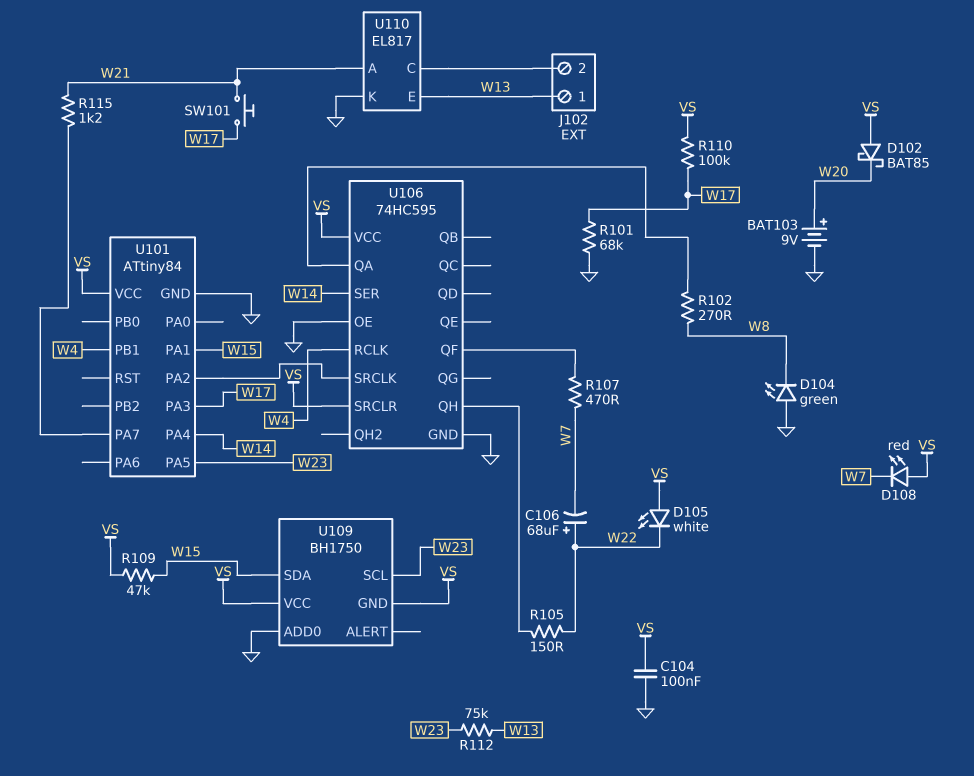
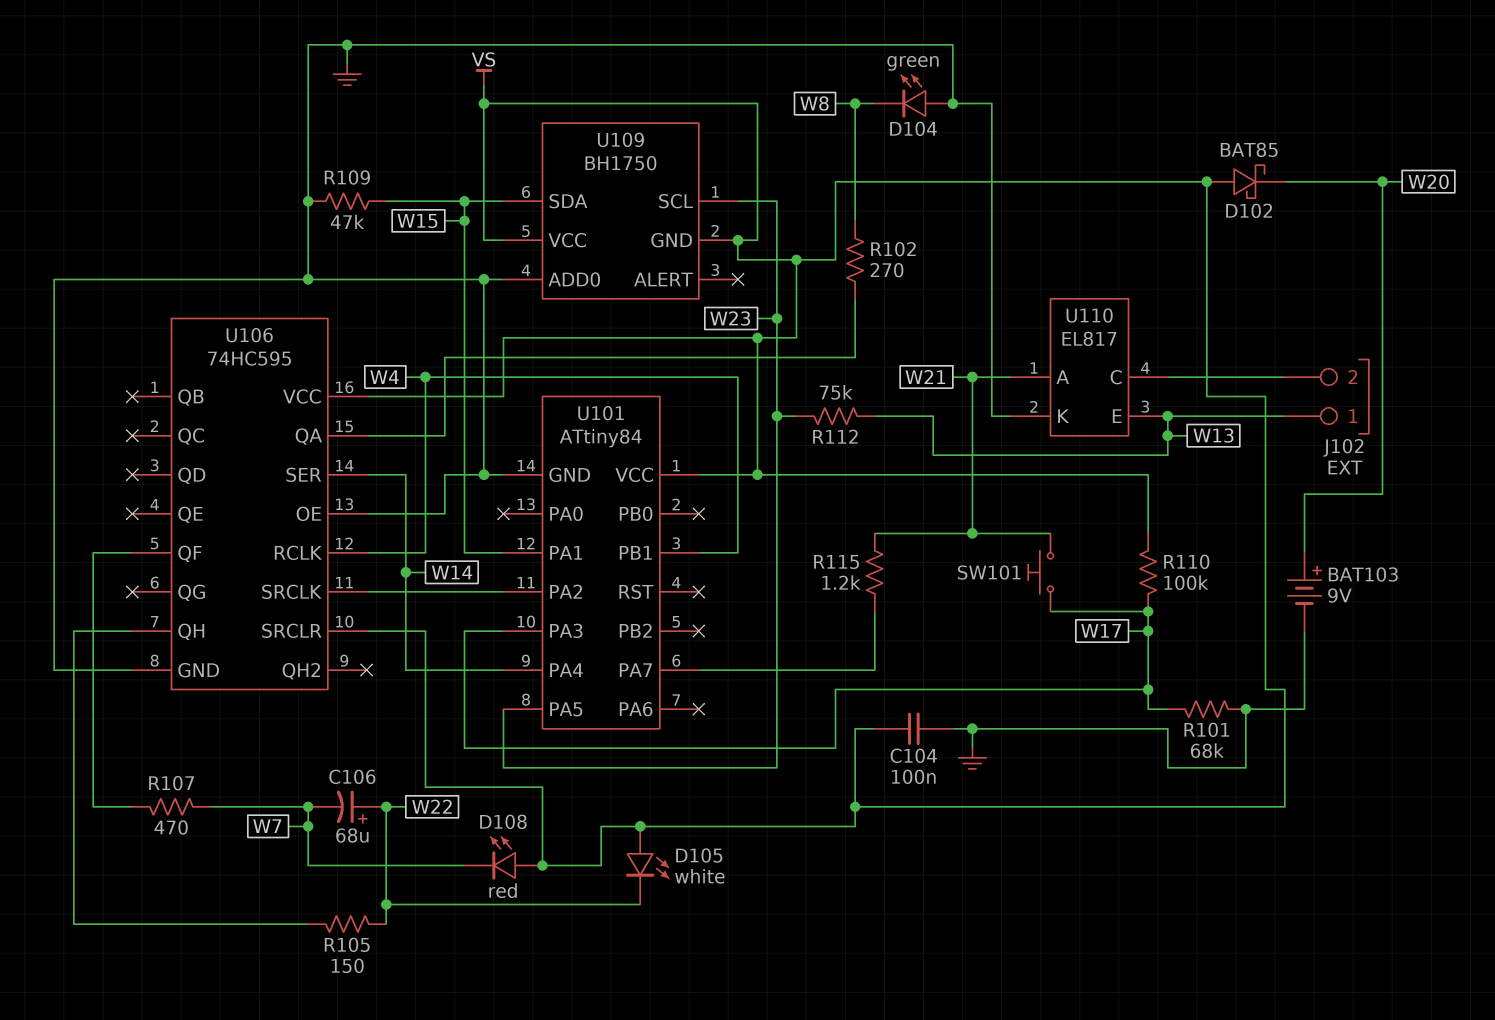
R109: 47k (VS, W15) -> 47k (GND, W15)

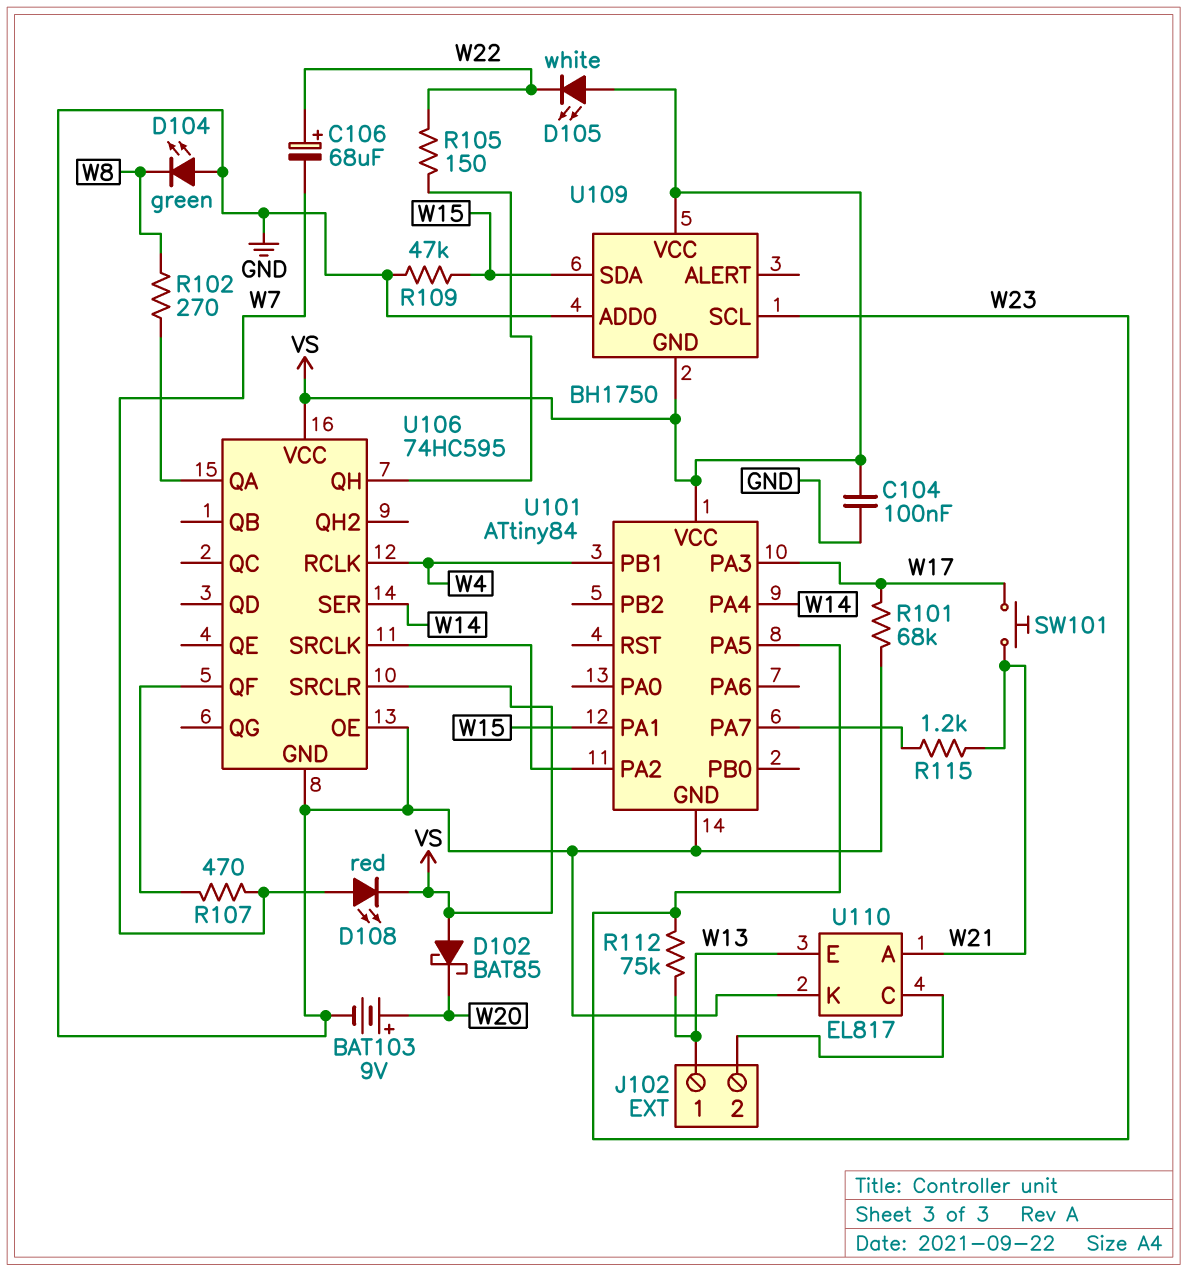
D108: LED red (A VS, K W7) -> LED red (A W7, K VS)
R110: 100k (VS, W17) -> none

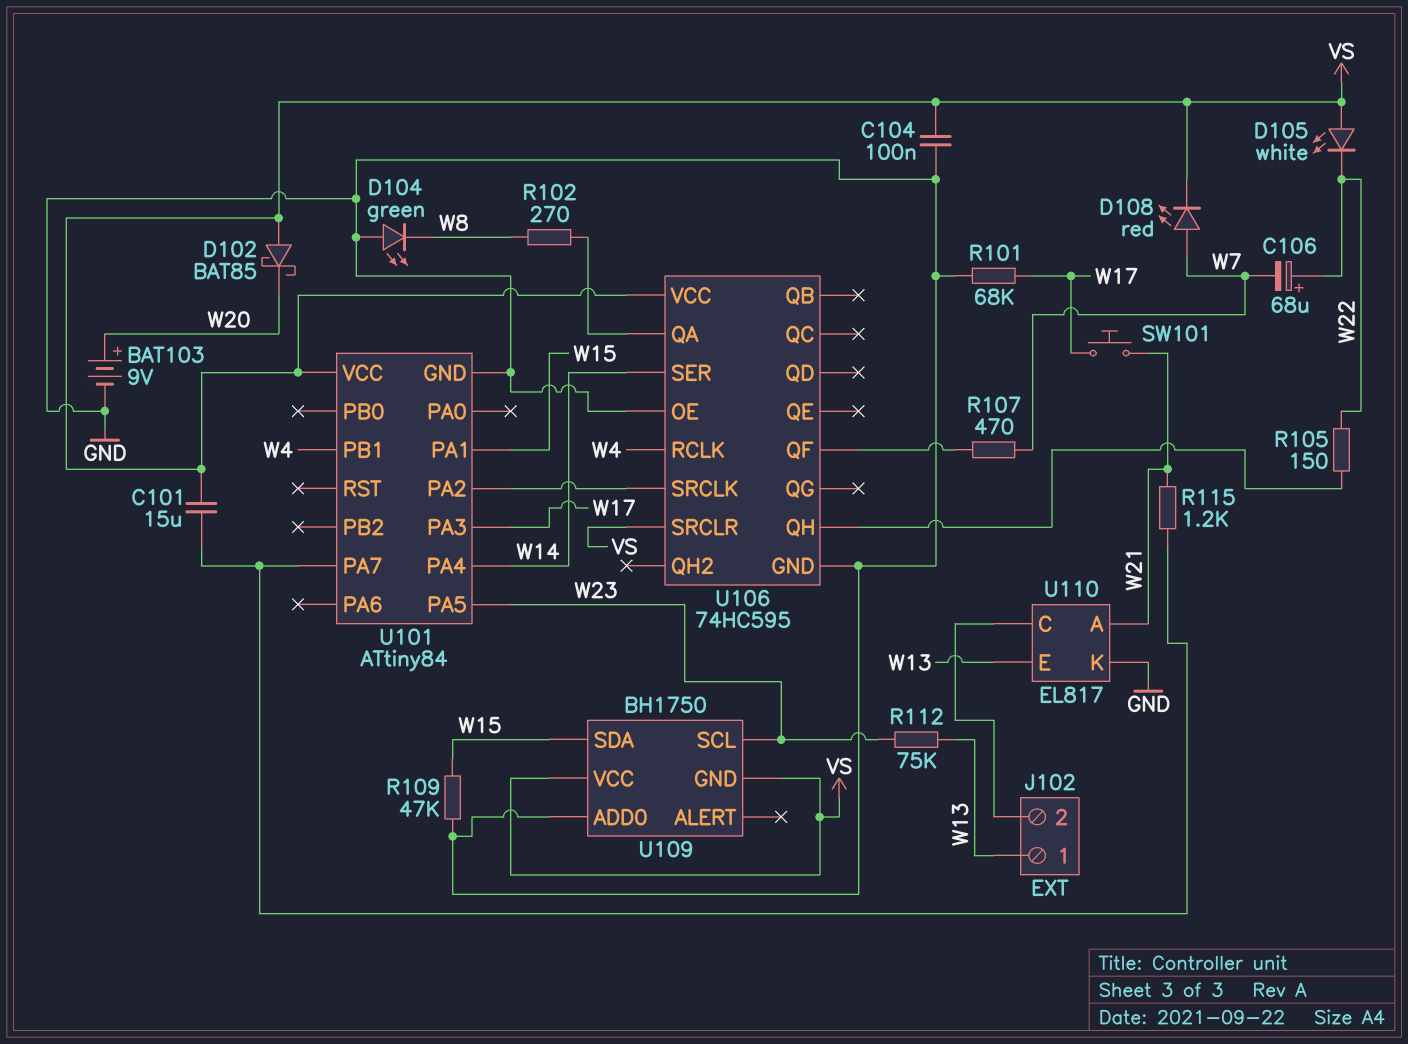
C101: none -> 15uF (U101/PA7, VS)

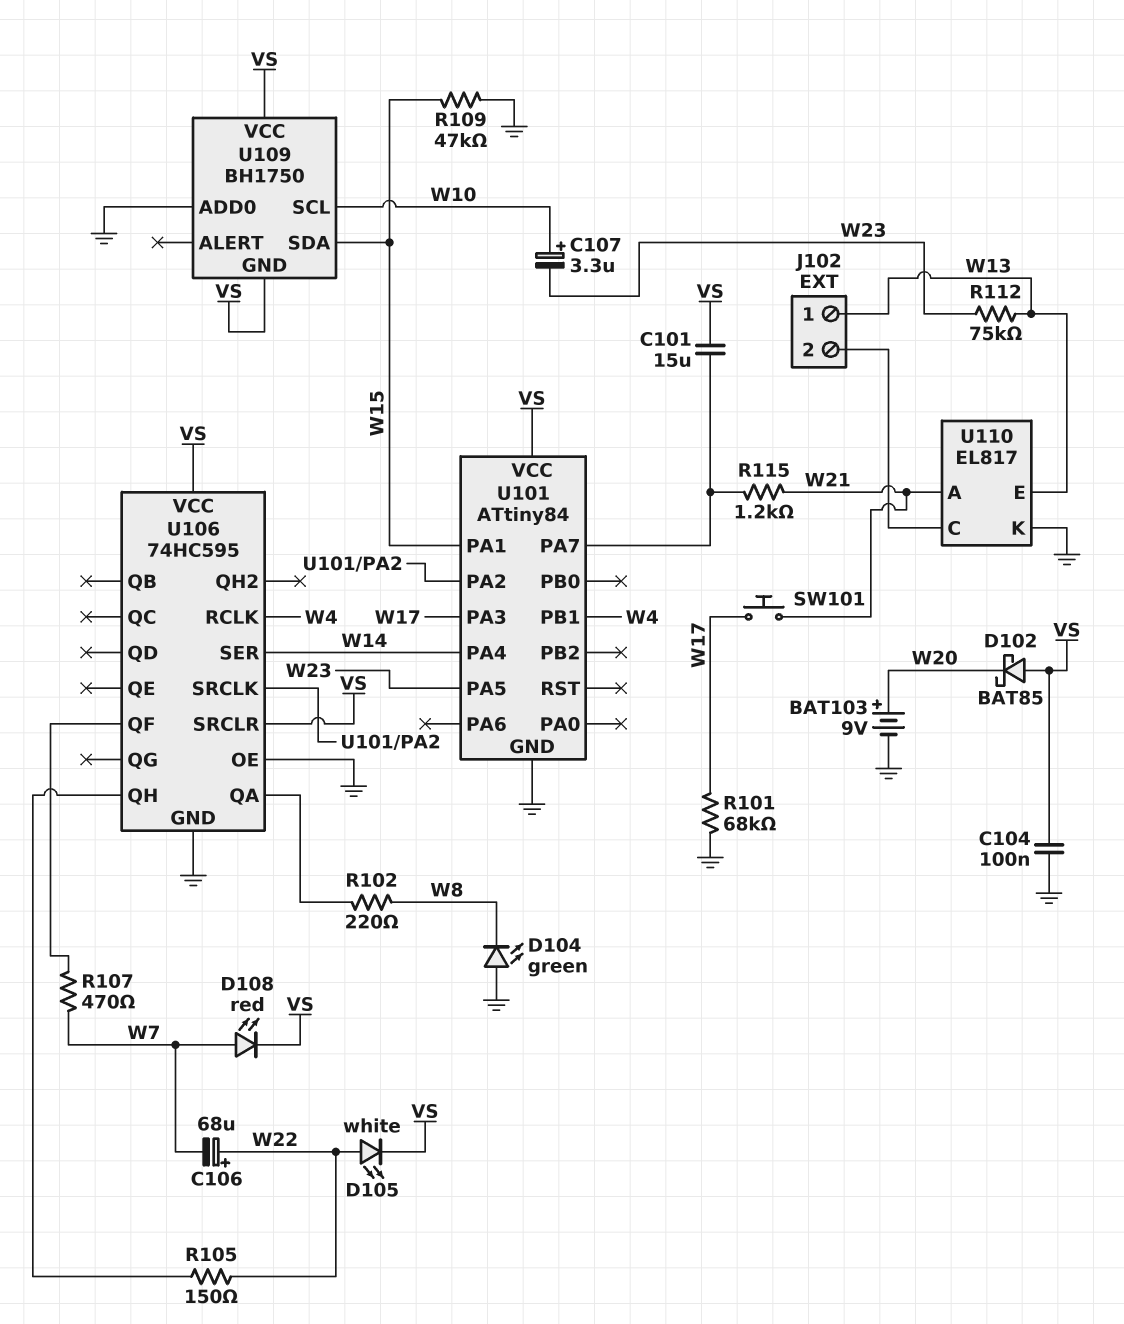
C107: none -> 3.3uF (plus W10, minus W23)
D105: LED white (A VS, K W22) -> LED white (A W22, K VS)
R102: 270 (U106/QA, W8) -> 220 (U106/QA, W8)
U109 pin SCL: W23 -> W10

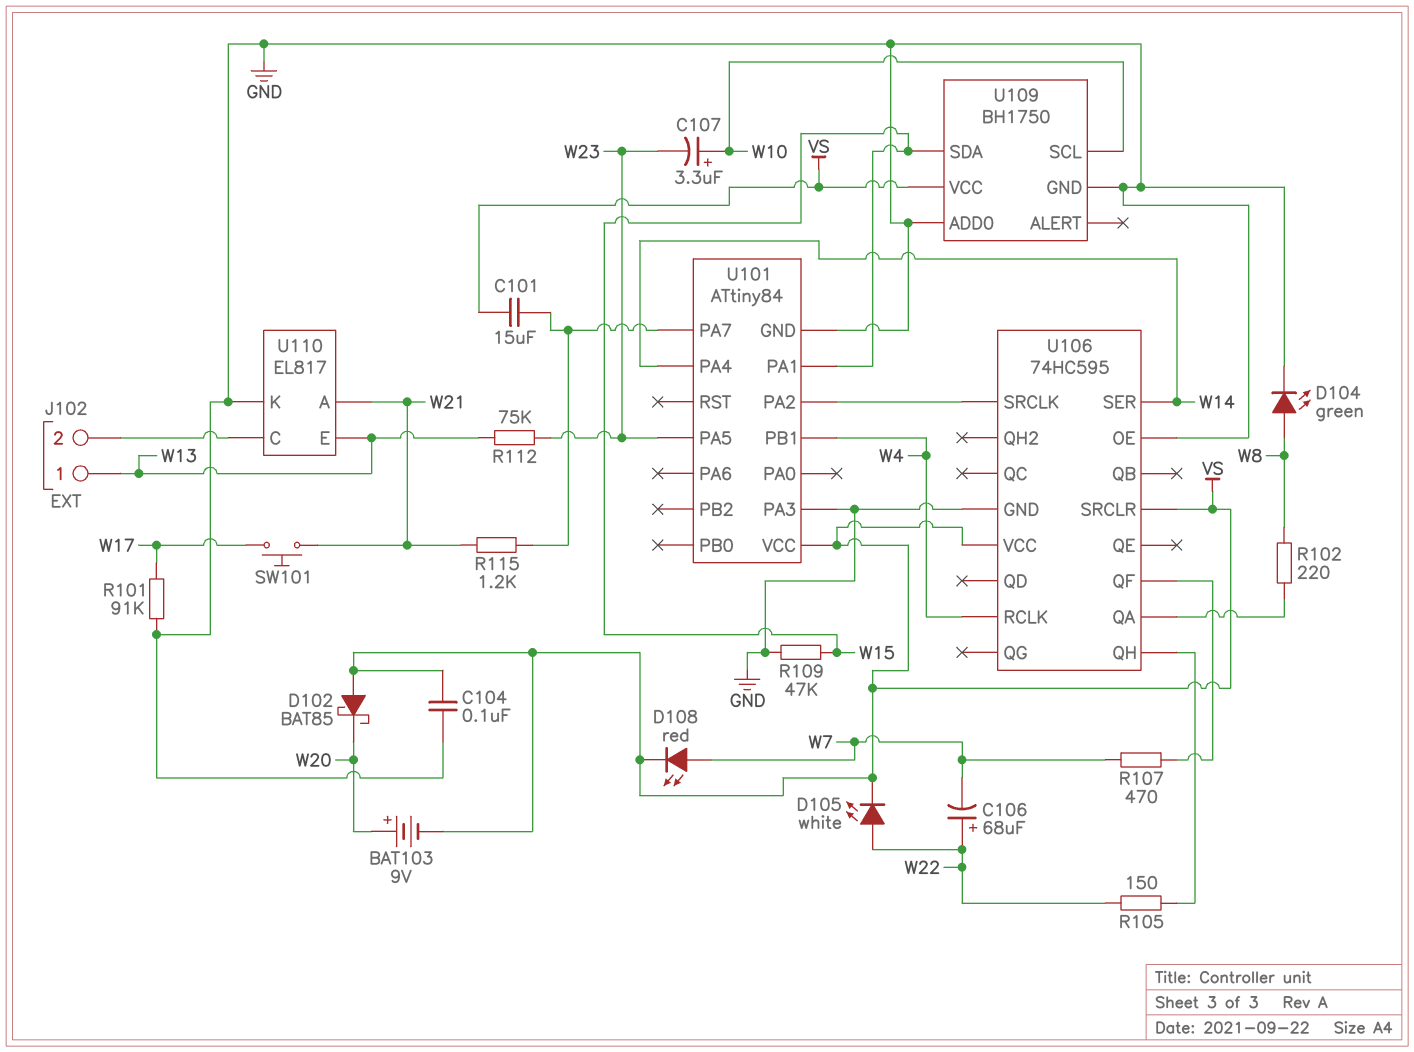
BAT103: 9V (plus W20, minus GND) -> 9V (plus W20, minus VS)
D104: LED green (A GND, K W8) -> LED green (A W8, K GND)
R101: 68k (GND, W17) -> 91k (GND, W17)
U101 pin PA3: W17 -> GND
U109 pin GND: VS -> GND

